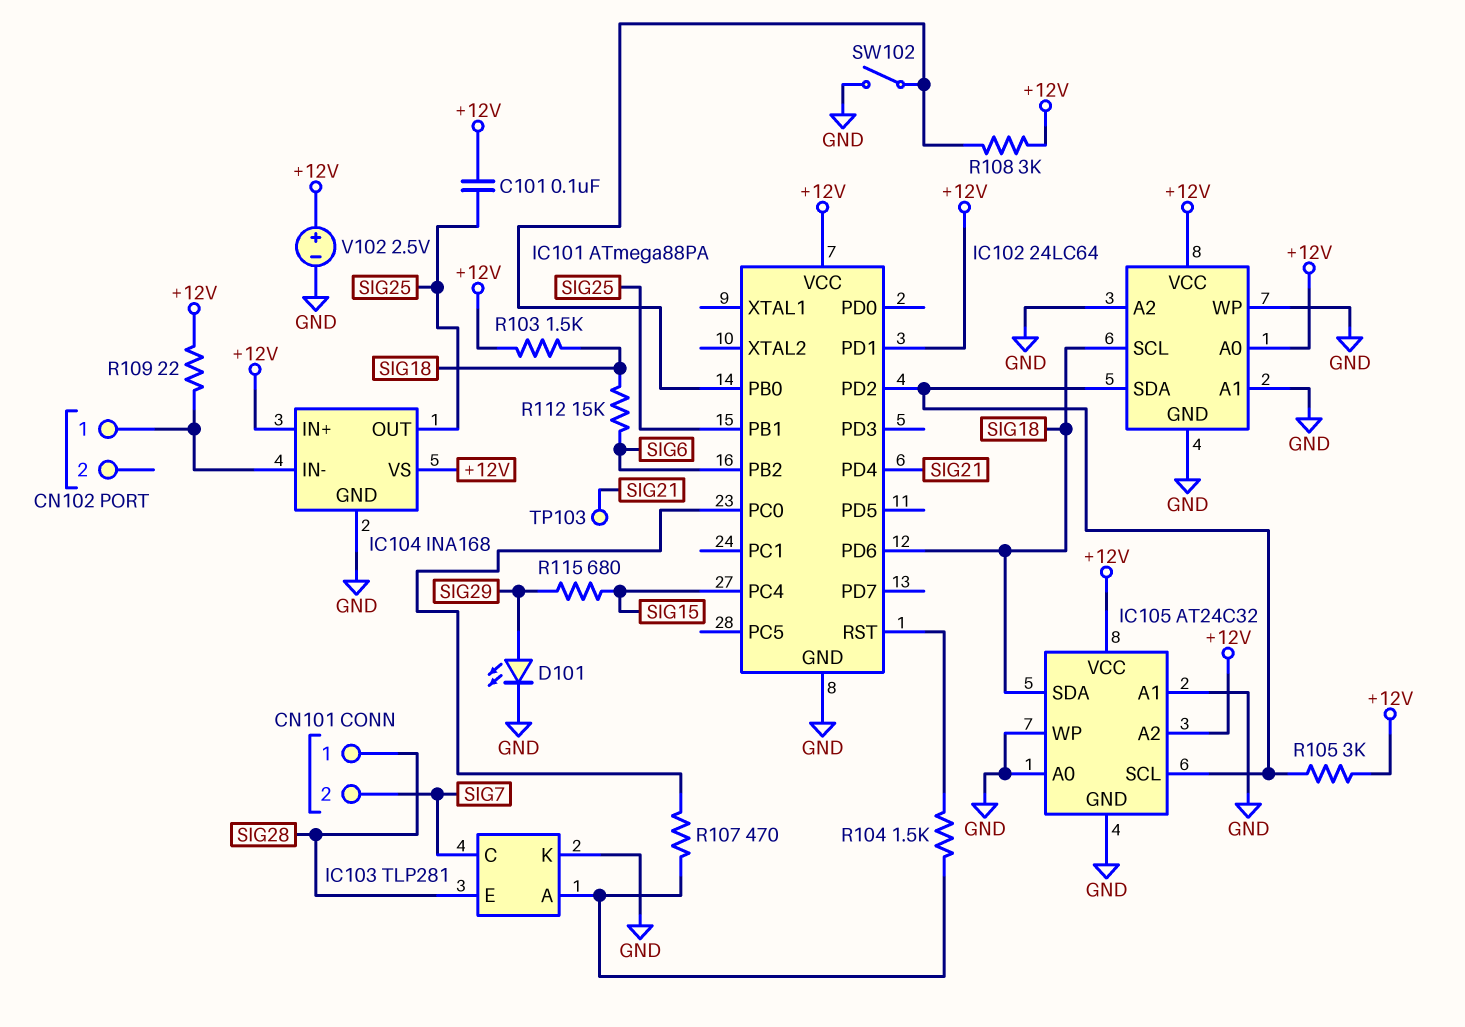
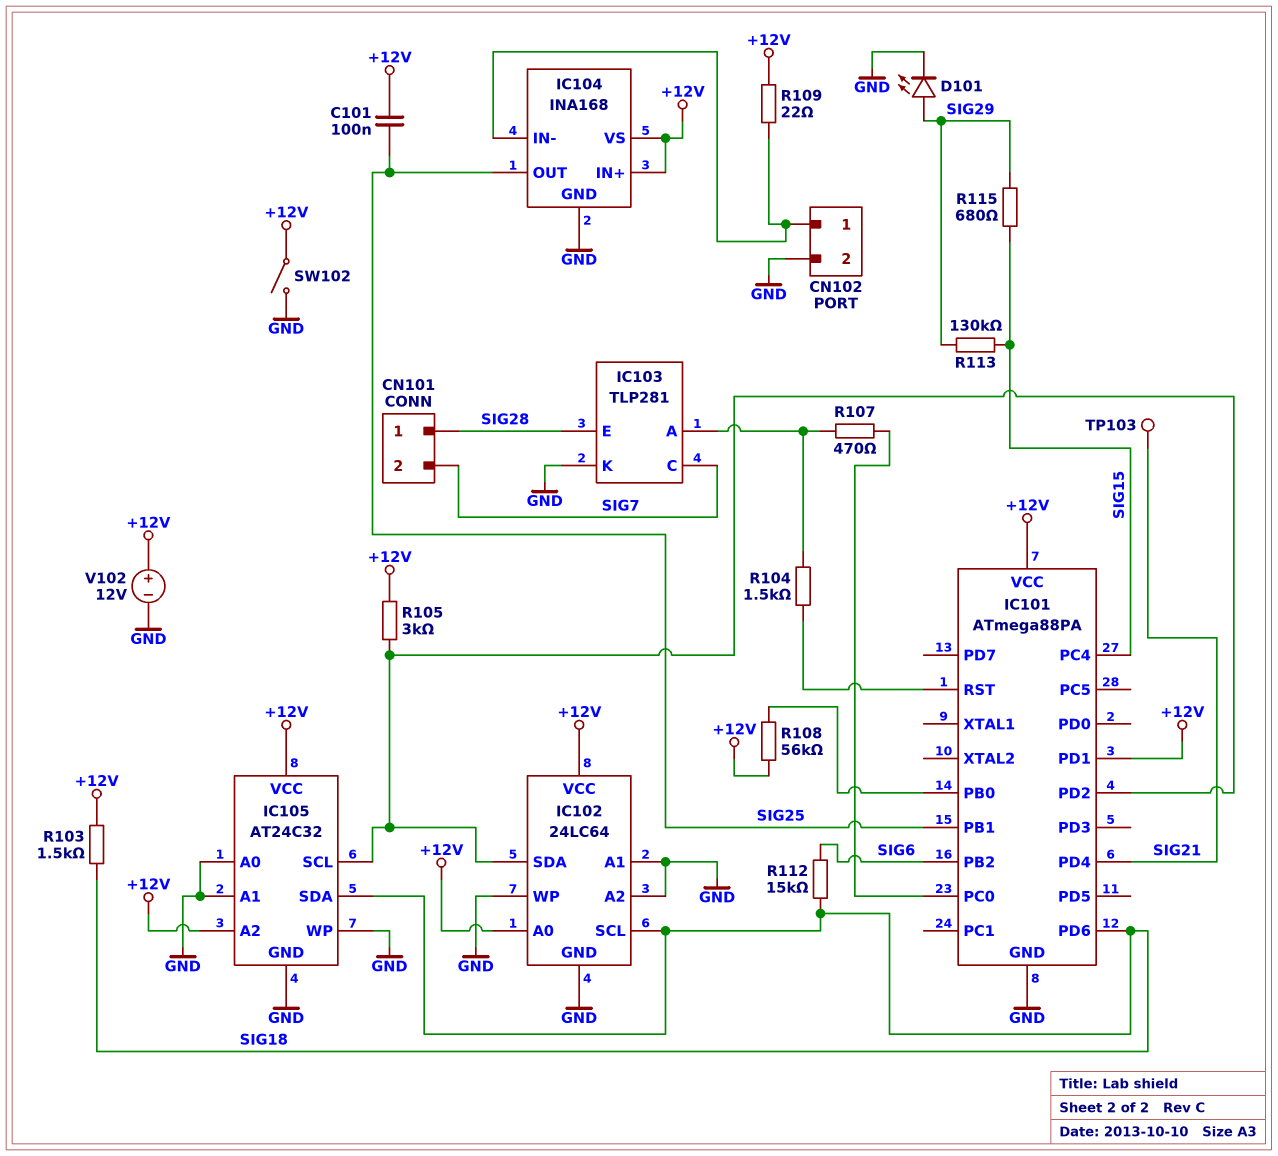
CN102 pin 2: none -> GND
R108: 3k (+12V, IC101/PB0) -> 56k (+12V, IC101/PB0)
R113: none -> 130k (SIG15, SIG29)
SW102: switch (GND, IC101/PB0) -> switch (+12V, GND)
V102: 2.5V (plus +12V, minus GND) -> 12V (plus +12V, minus GND)

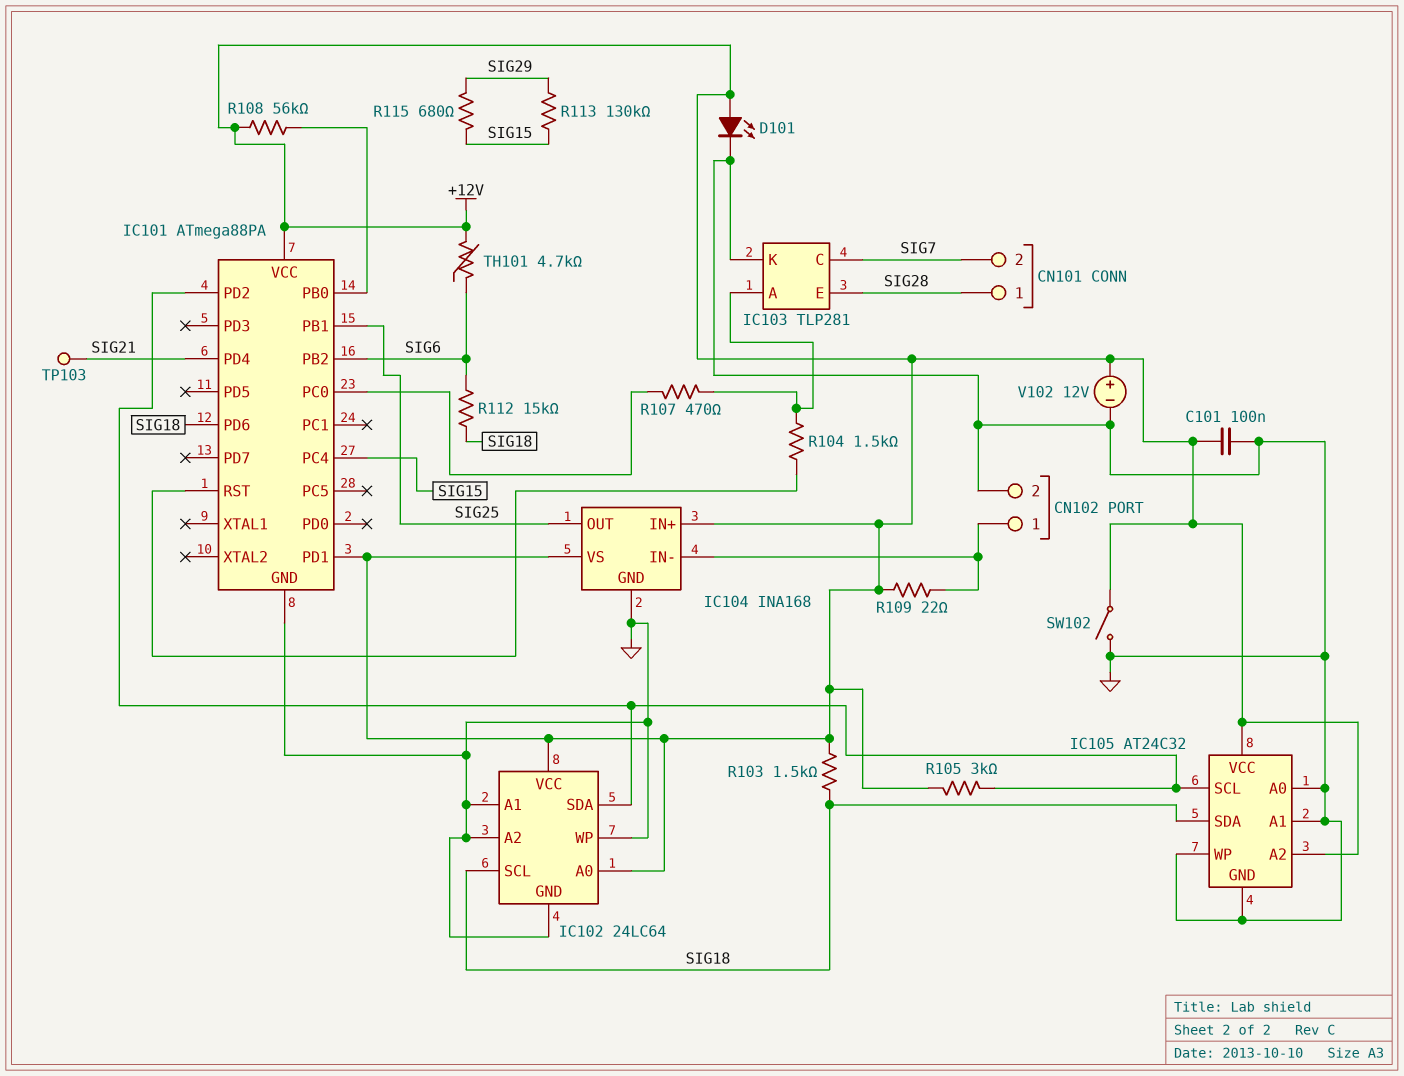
C101: 100nF (+12V, SIG25) -> 100nF (+12V, GND)
D101: LED (A SIG29, K GND) -> LED (A +12V, K GND)
TH101: none -> 4.7k (+12V, SIG6)

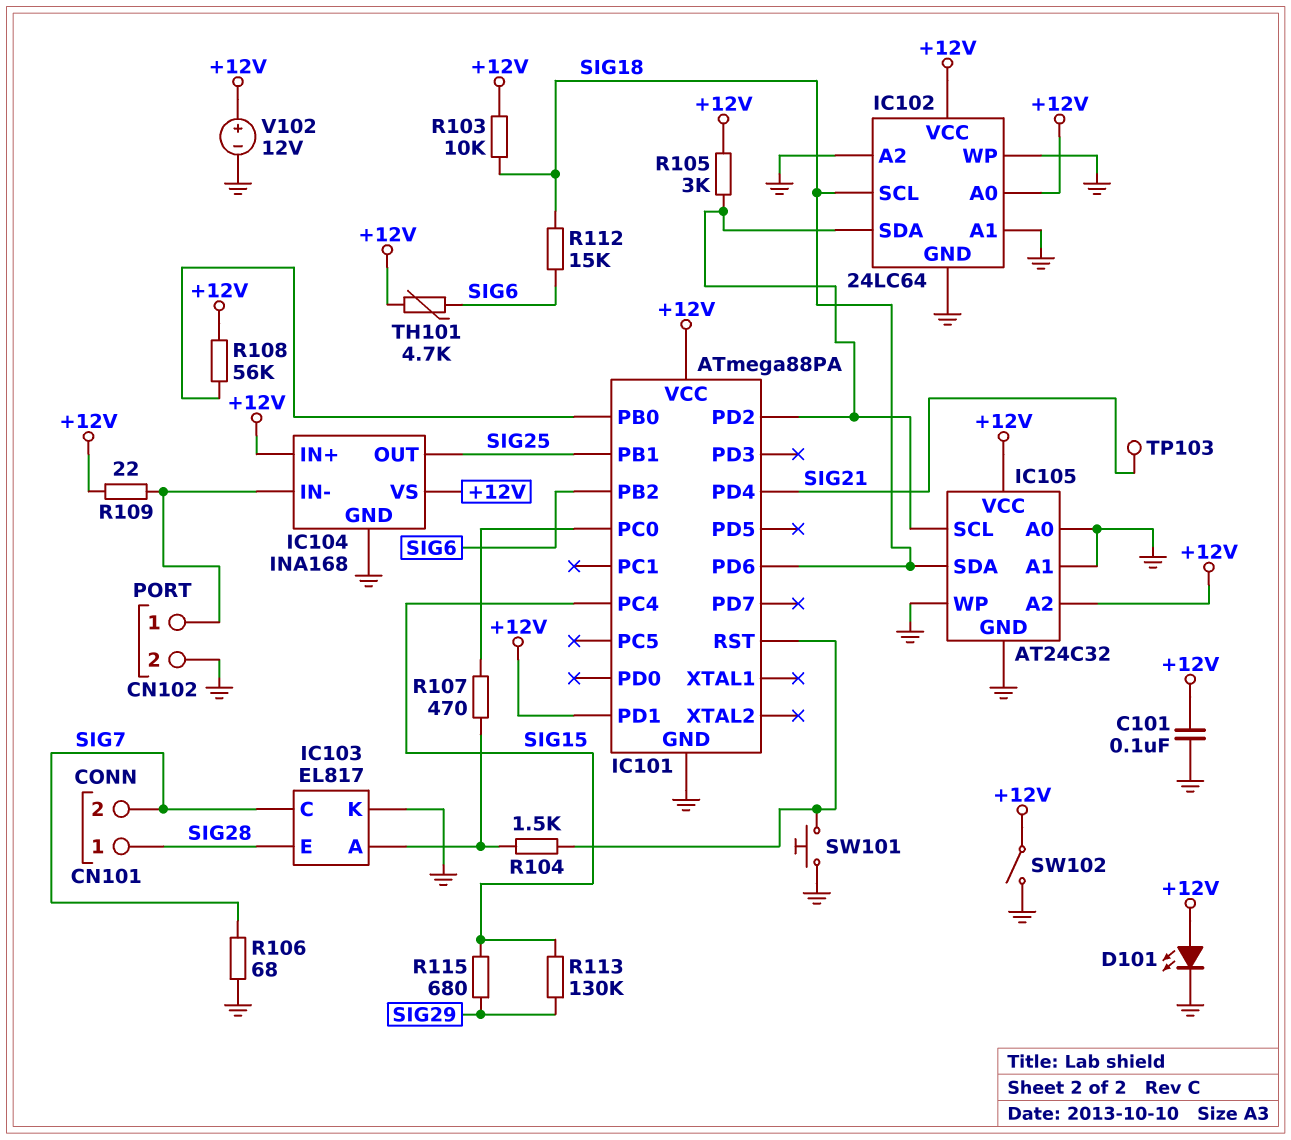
IC103: TLP281 -> EL817
R103: 1.5k (+12V, SIG18) -> 10k (+12V, SIG18)
R106: none -> 68 (GND, SIG7)
SW101: none -> button (GND, IC101/RST)

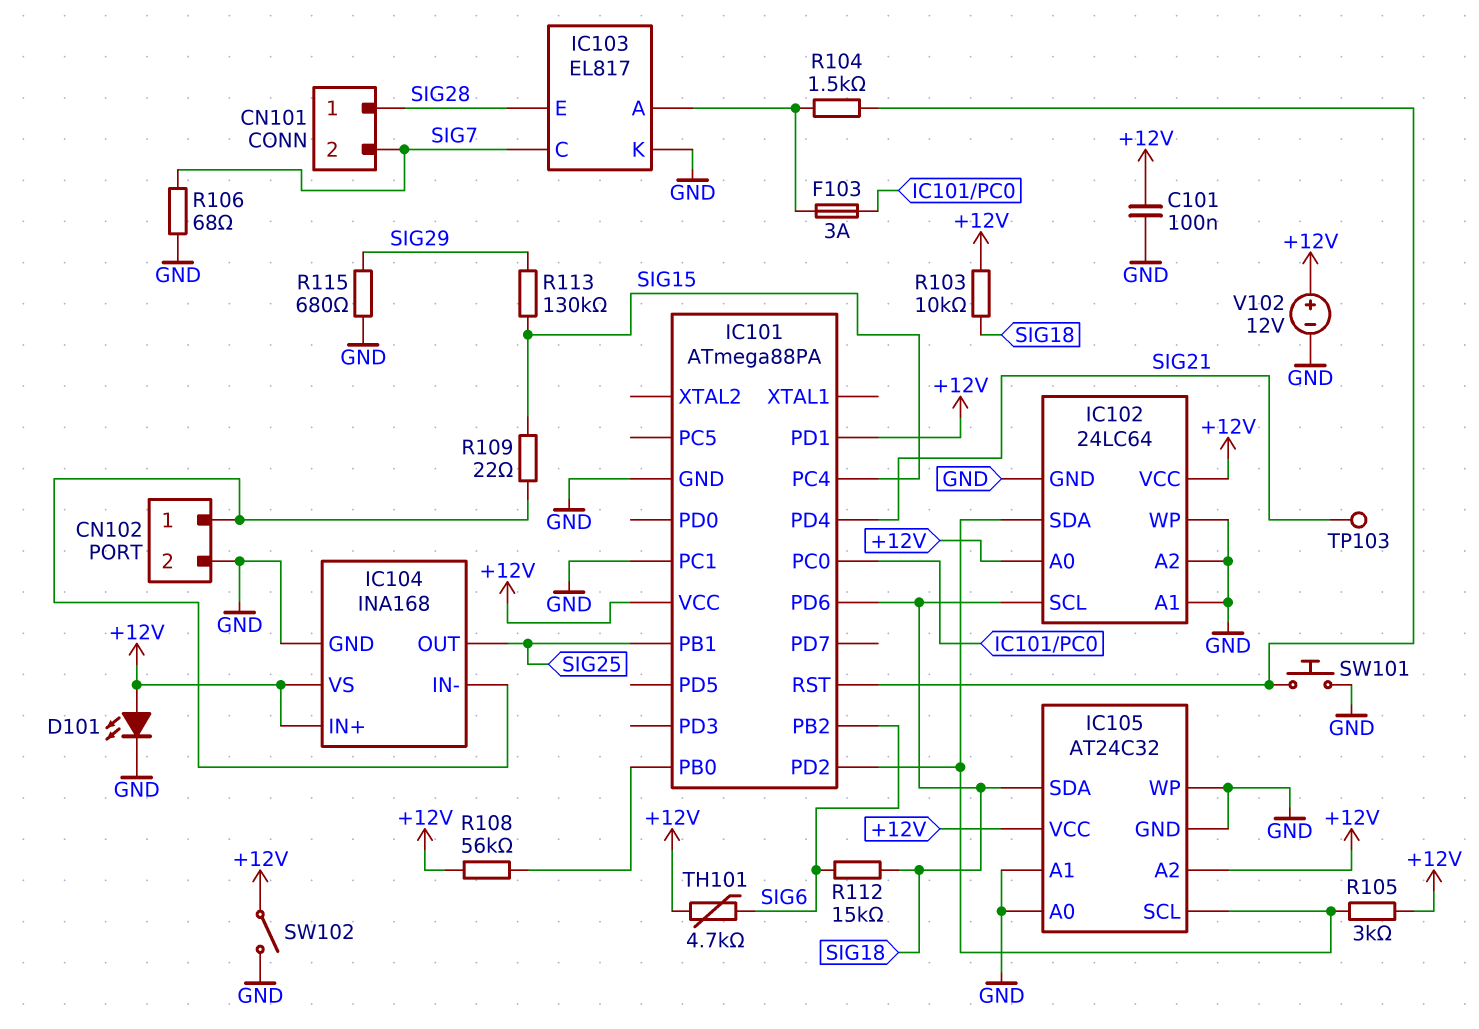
F103: none -> 3A (IC101/PC0, IC103/A)
IC101 pin PC1: none -> GND
R107: 470 (IC101/PC0, IC103/A) -> none
R109: 22 (+12V, CN102/1) -> 22 (CN102/1, SIG15)
R115: 680 (SIG15, SIG29) -> 680 (GND, SIG29)

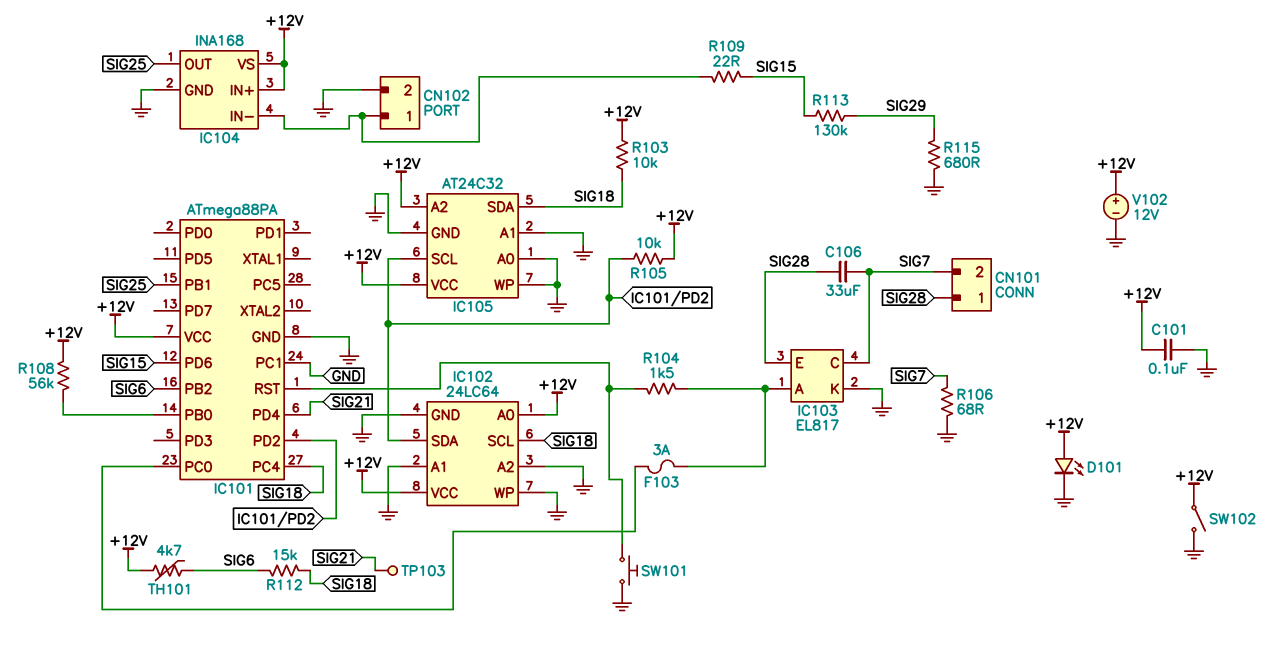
C106: none -> 33uF (SIG7, SIG28)
IC101 pin PC4: SIG15 -> SIG18
IC101 pin PD1: +12V -> none
IC101 pin PD6: SIG18 -> SIG15
R105: 3k (+12V, IC101/PD2) -> 10k (+12V, IC101/PD2)

